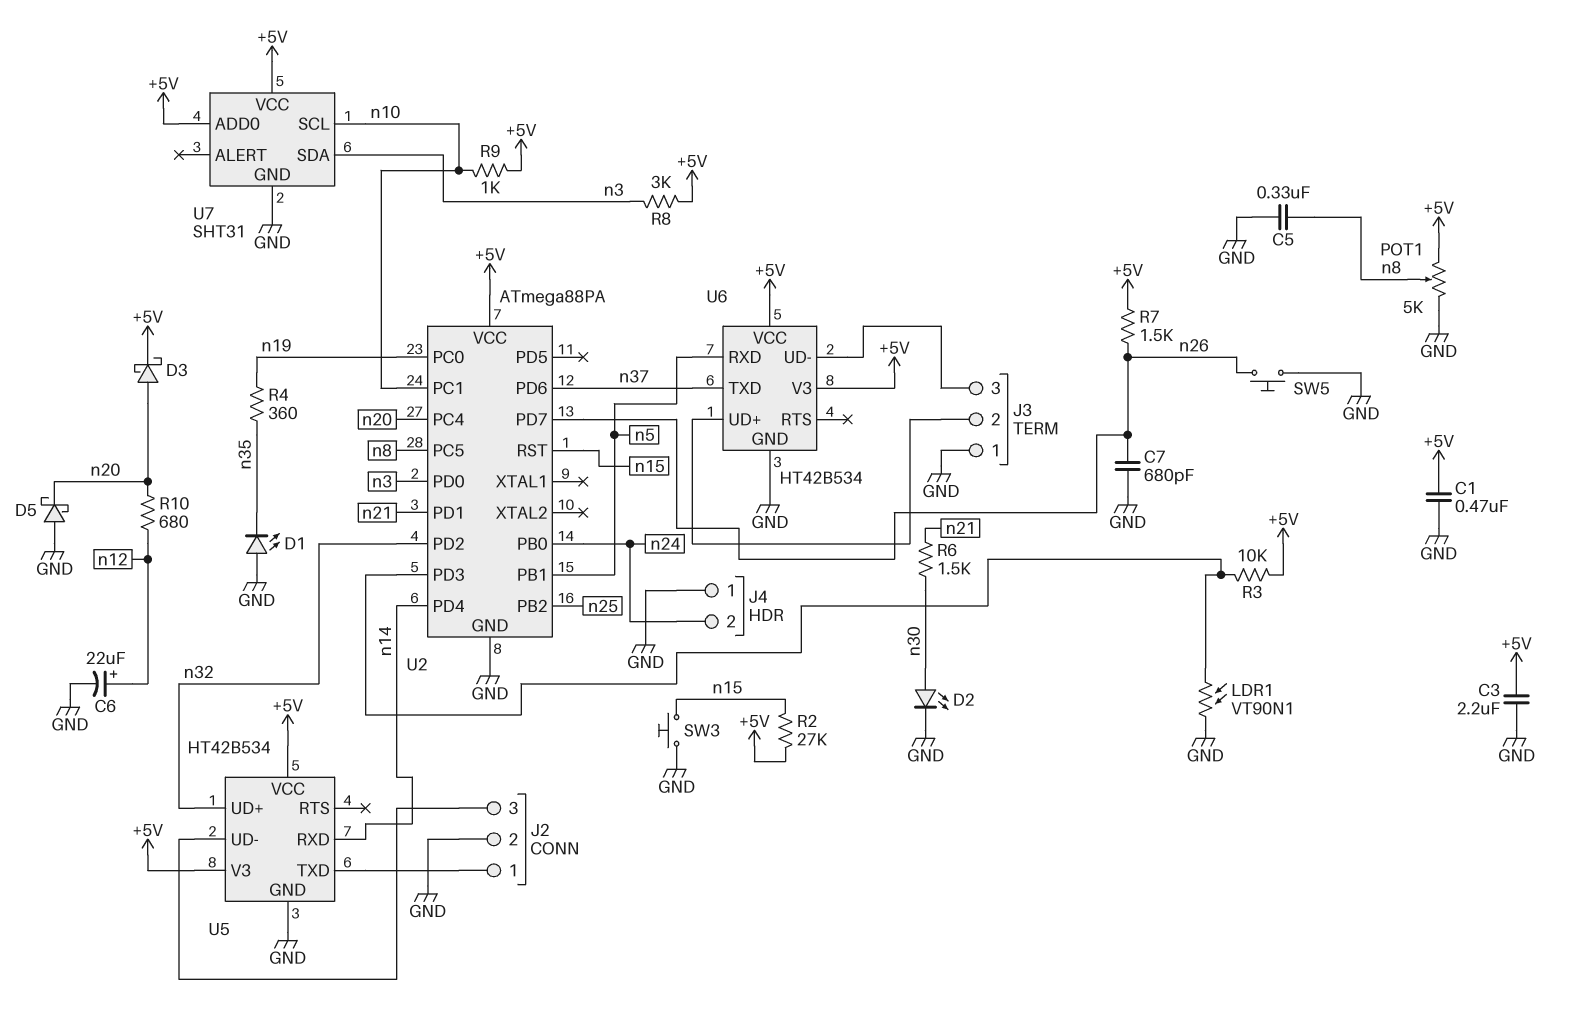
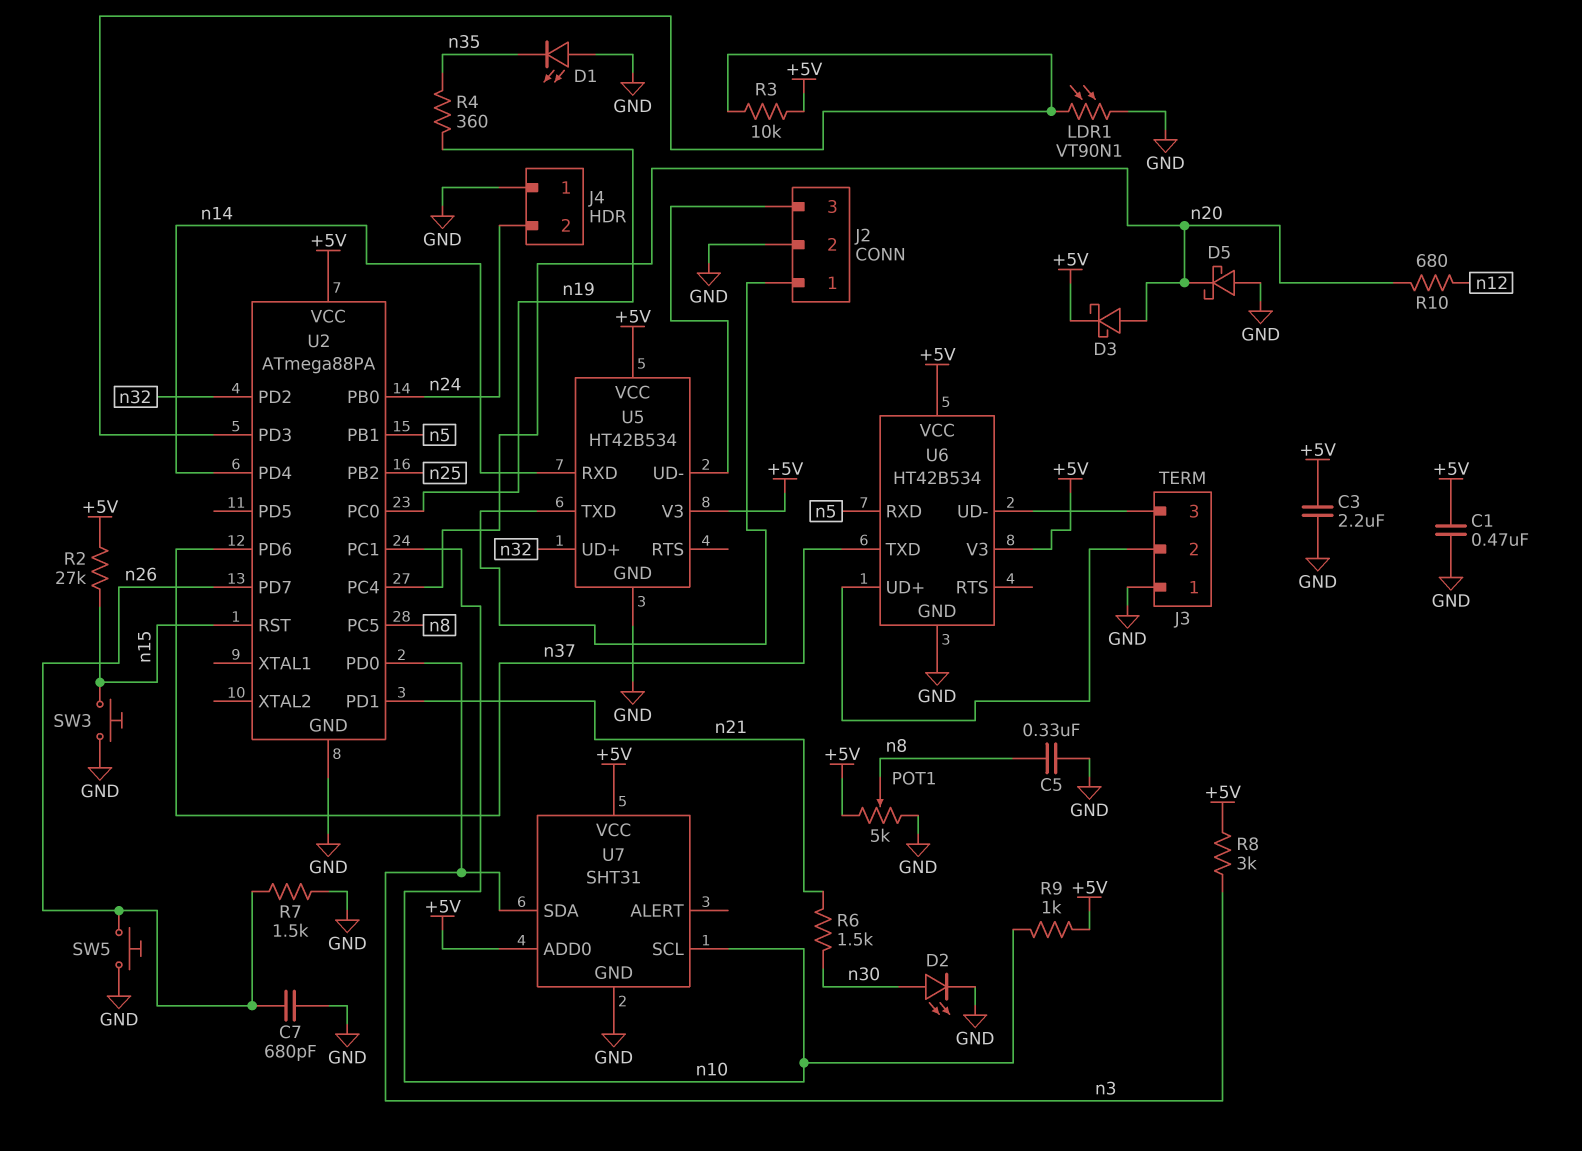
C6: 22uF (plus n12, minus GND) -> none
R7: 1.5k (+5V, n26) -> 1.5k (GND, n26)

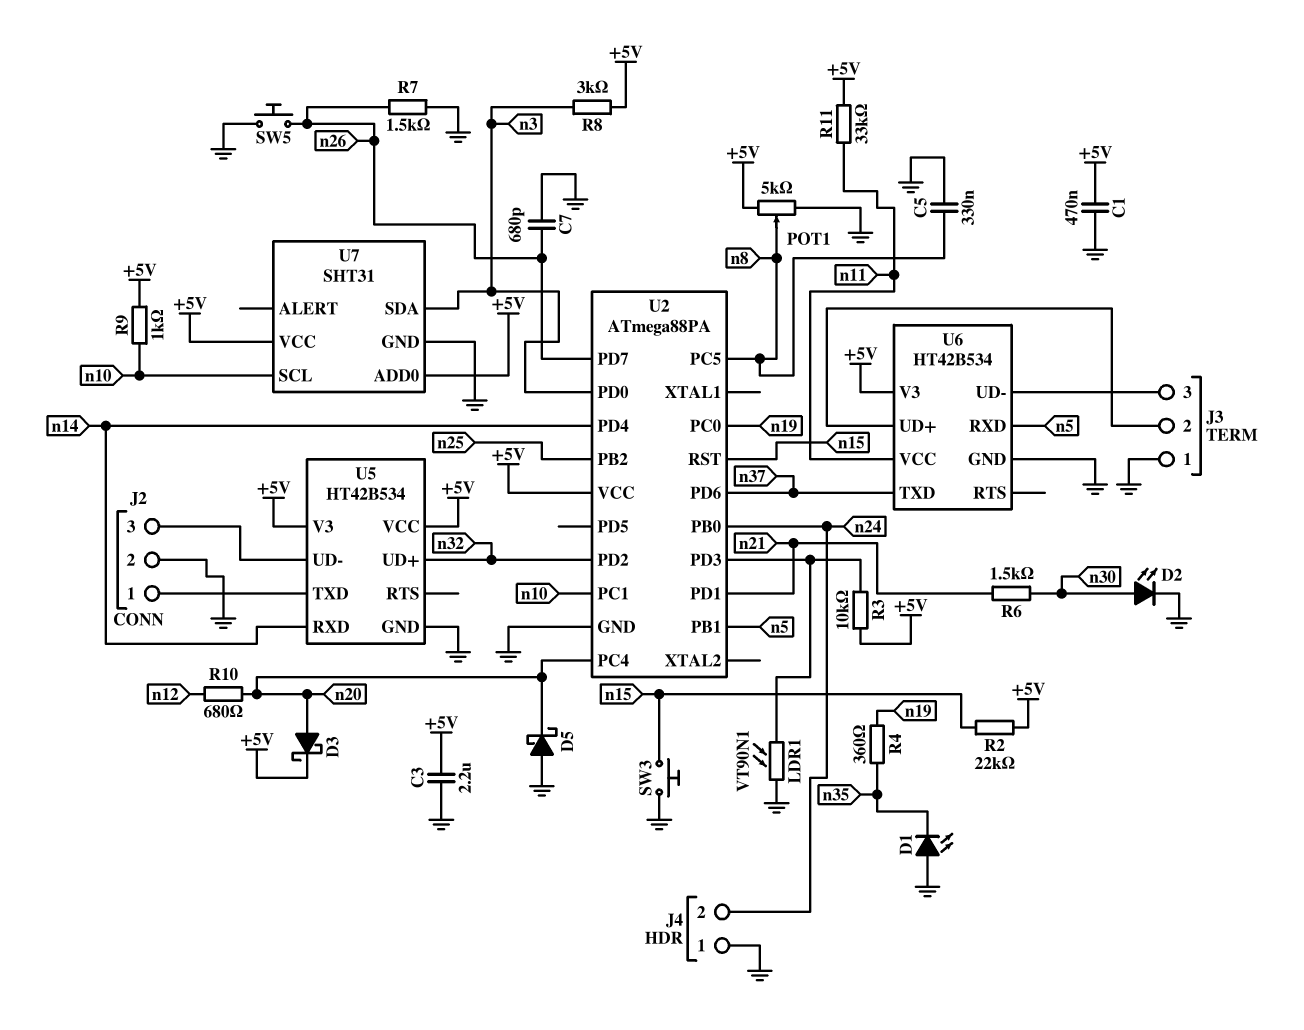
R2: 27k (+5V, n15) -> 22k (+5V, n15)
R11: none -> 33k (+5V, n11)
U6 pin VCC: +5V -> n11

